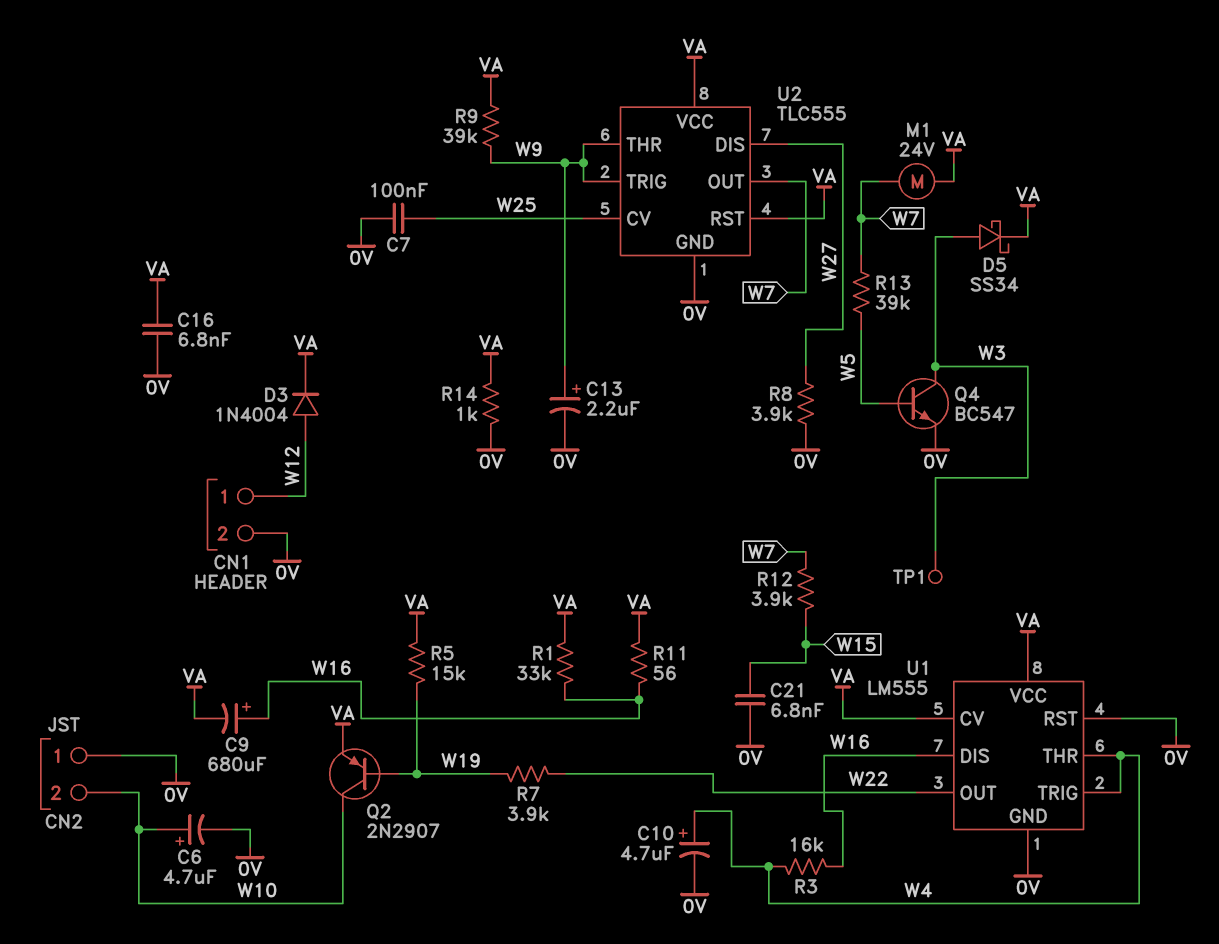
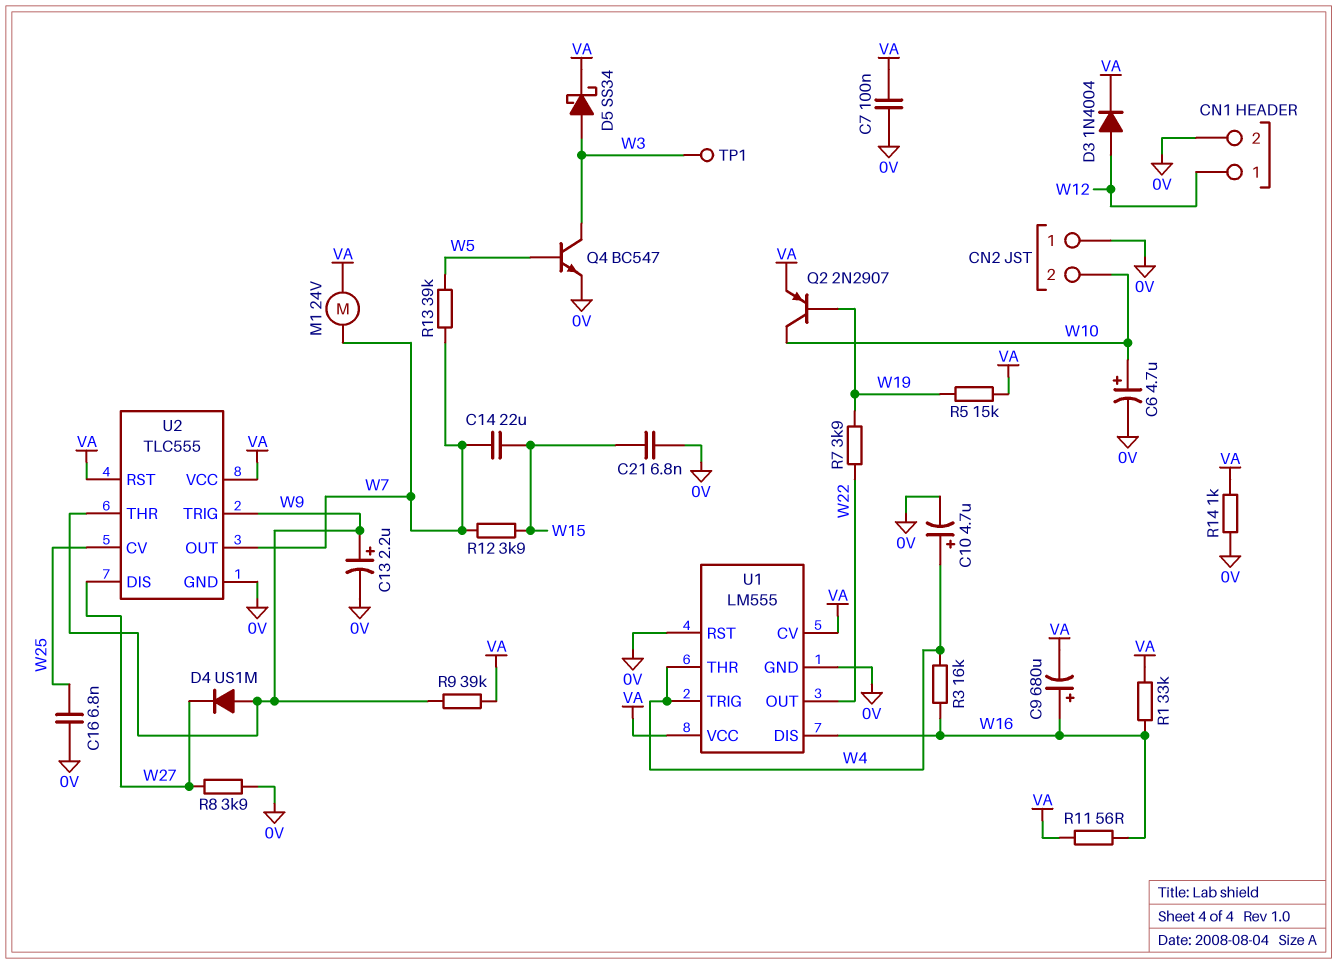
C7: 100nF (0V, W25) -> 100nF (0V, VA)
C14: none -> 22uF (W7, W15)
C16: 6.8nF (0V, VA) -> 6.8nF (0V, W25)
D4: none -> diode US1M (A W9, K W27)

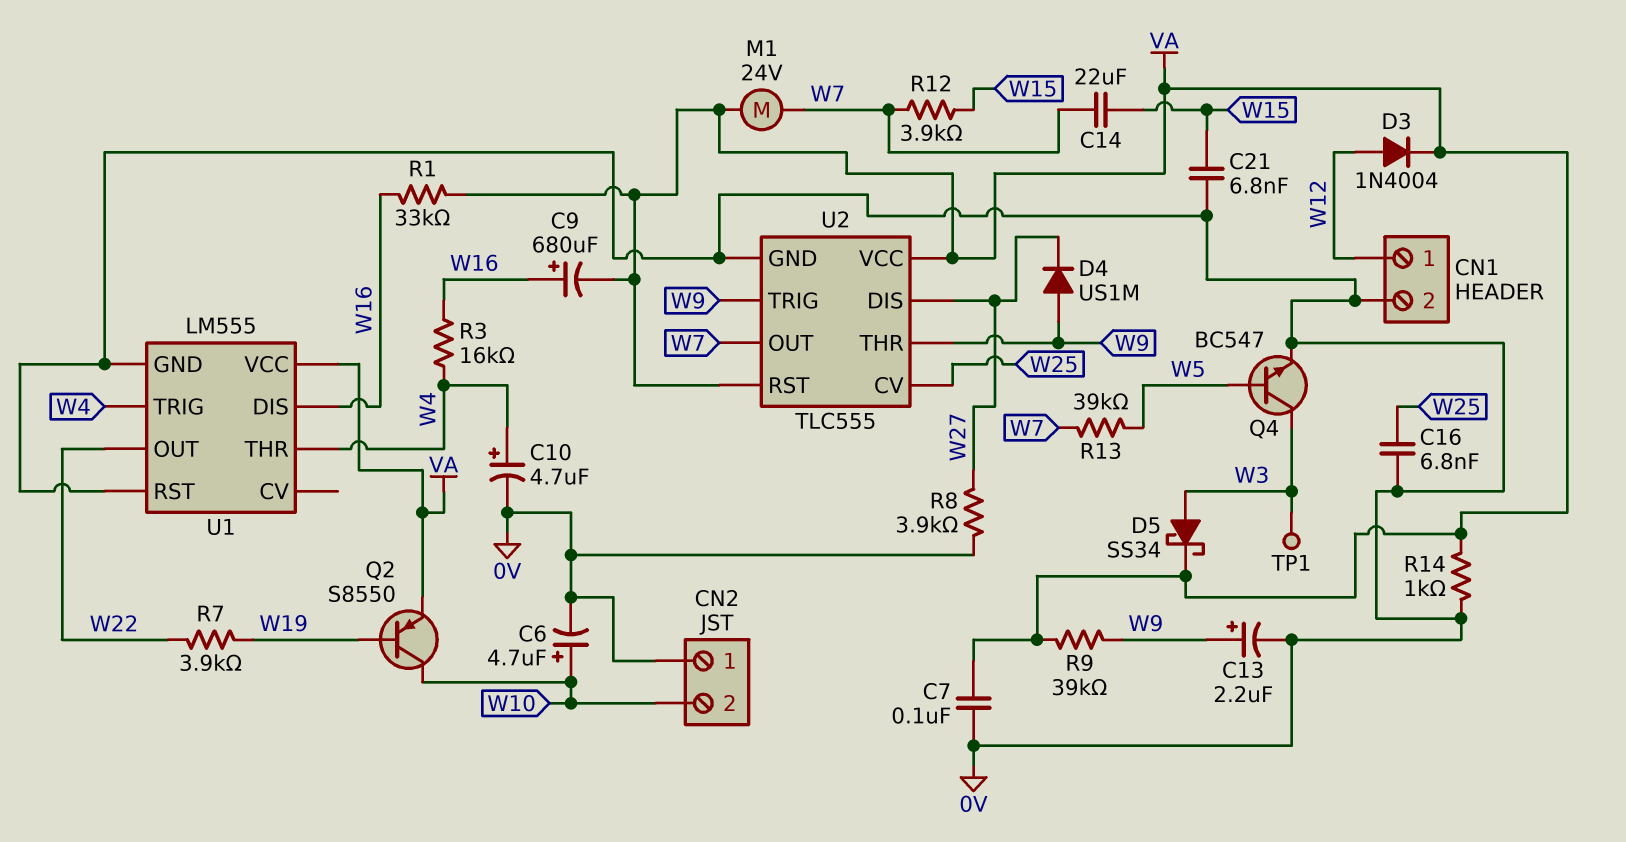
Q2: PNP 2N2907 (B W19, C W10, E VA) -> PNP S8550 (B W19, C W10, E VA)
R5: 15k (VA, W19) -> none
R11: 56 (VA, W16) -> none
U1 pin CV: VA -> none

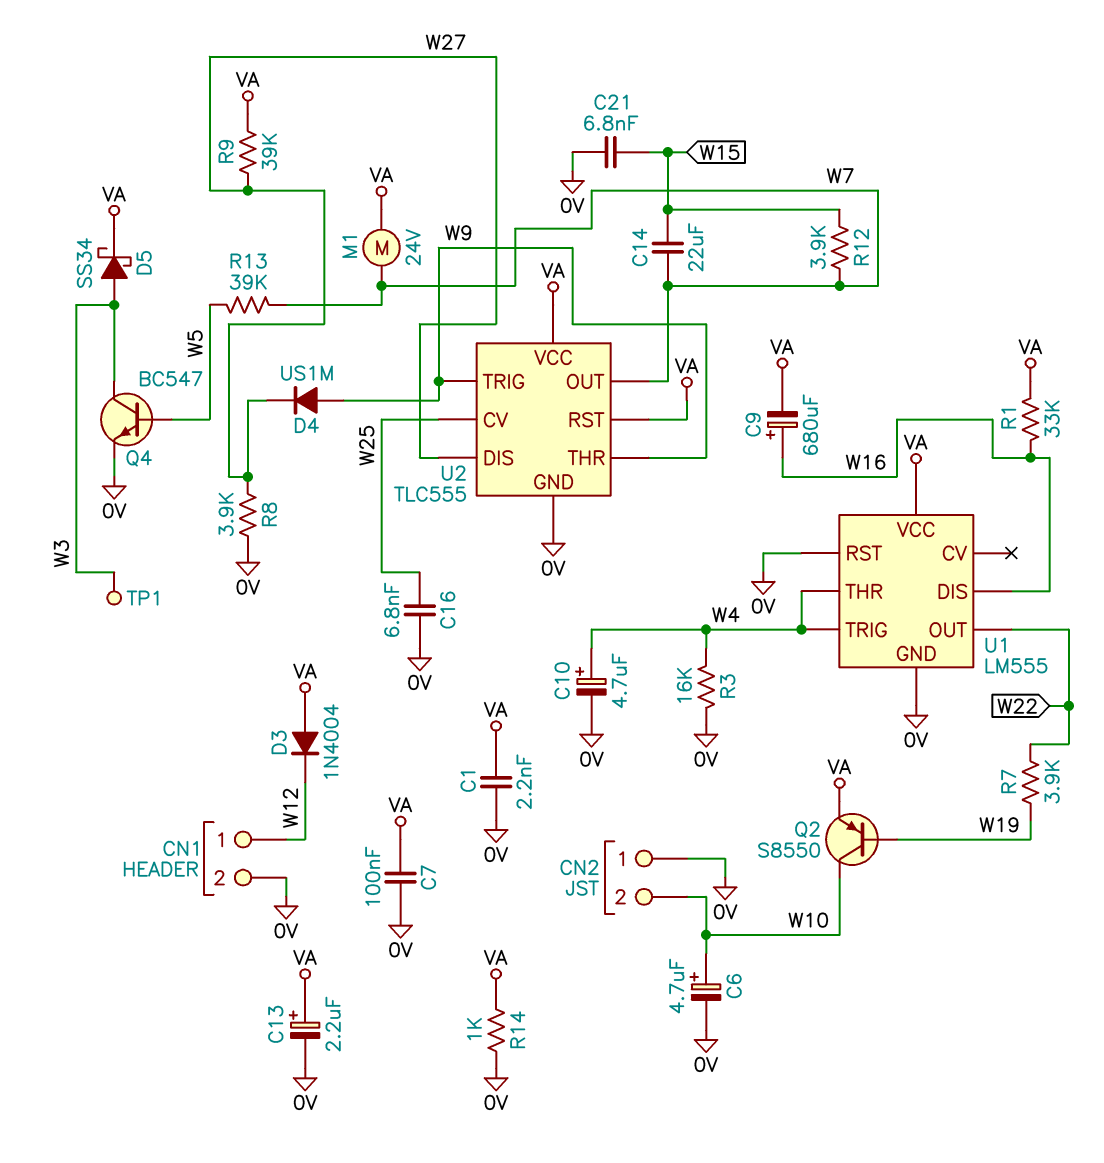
C1: none -> 2.2nF (0V, VA)
C13: 2.2uF (plus W9, minus 0V) -> 2.2uF (plus VA, minus 0V)
D3: diode 1N4004 (A W12, K VA) -> diode 1N4004 (A VA, K W12)
R3: 16k (W4, W16) -> 16k (0V, W4)
R9: 39k (VA, W9) -> 39k (VA, W27)

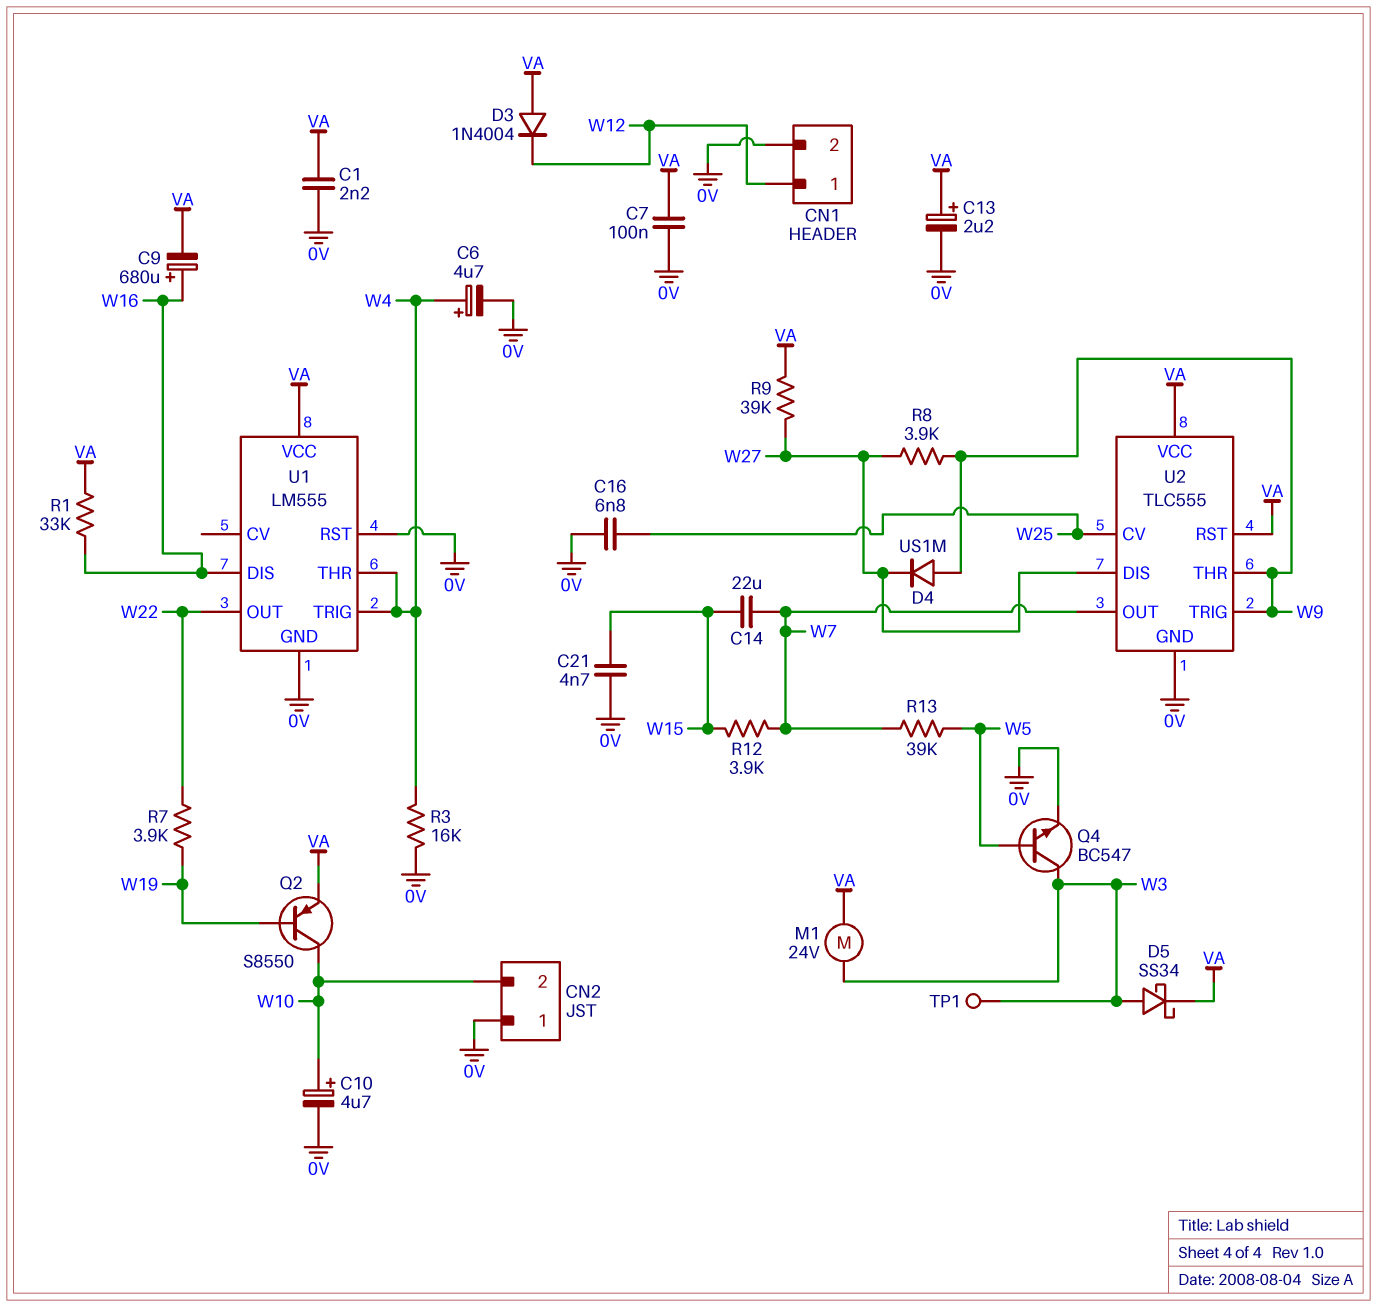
C6: 4.7uF (plus W10, minus 0V) -> 4.7uF (plus W4, minus 0V)
C10: 4.7uF (plus W4, minus 0V) -> 4.7uF (plus W10, minus 0V)
C21: 6.8nF (0V, W15) -> 4.7nF (0V, W15)
M1: motor 24V (VA, W7) -> motor 24V (VA, W3)
R8: 3.9k (0V, W27) -> 3.9k (W9, W27)
R14: 1k (0V, VA) -> none

